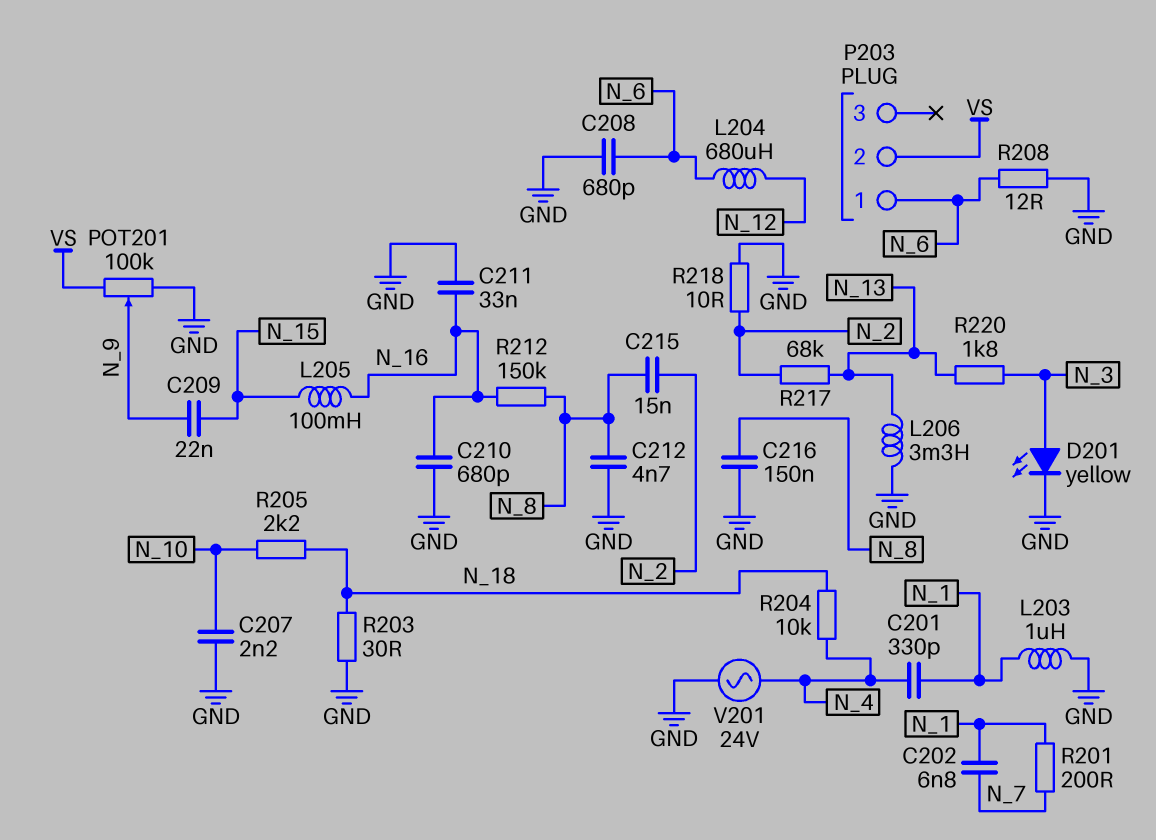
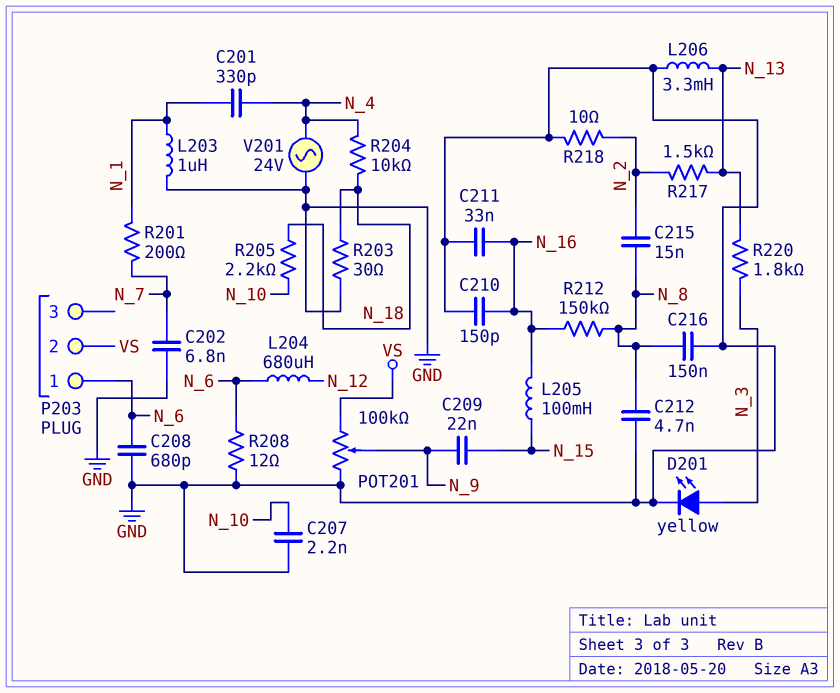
C202: 6.8nF (N_1, N_7) -> 6.8nF (GND, N_7)
C210: 680pF (GND, N_16) -> 150pF (GND, N_16)
R217: 68k (N_2, N_13) -> 1.5k (N_2, N_13)

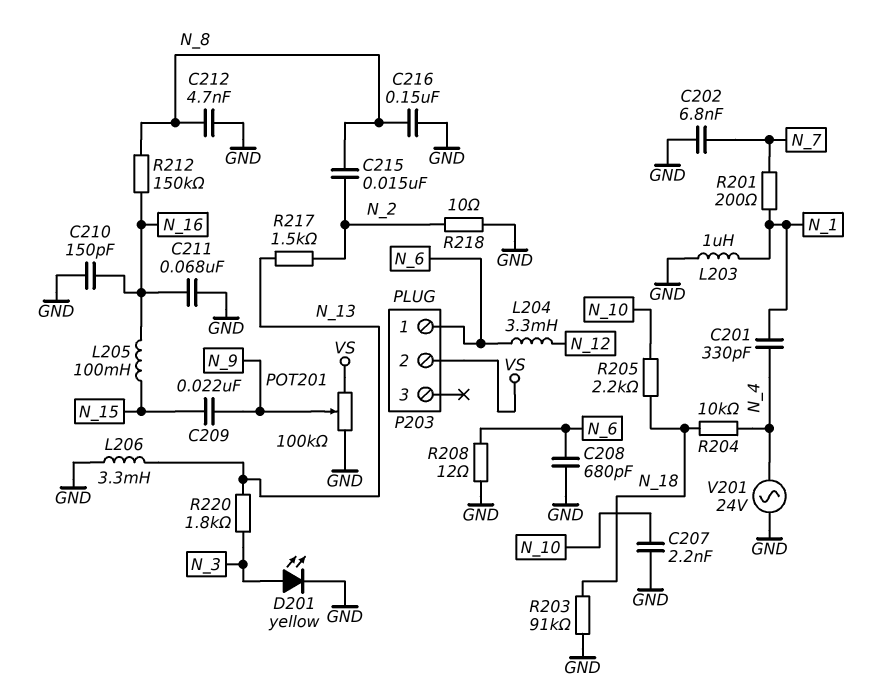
C211: 33nF (GND, N_16) -> 68nF (GND, N_16)
L204: 680uH (N_6, N_12) -> 3.3mH (N_6, N_12)
R203: 30 (GND, N_18) -> 91k (GND, N_18)

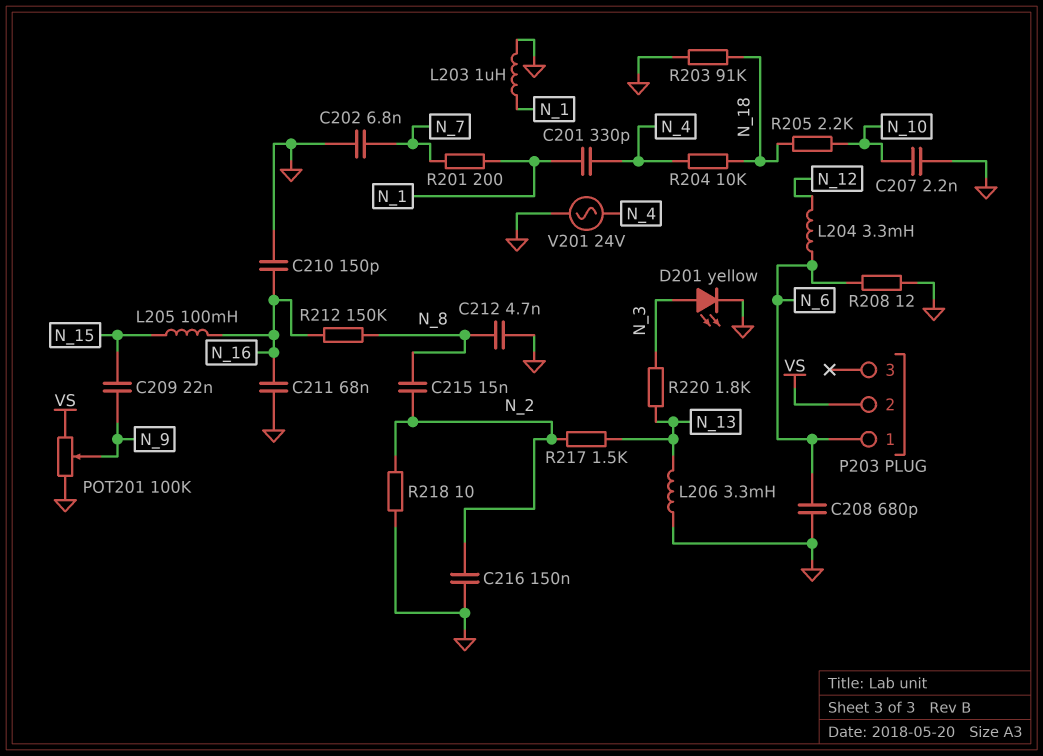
C216: 150nF (GND, N_8) -> 150nF (GND, N_2)

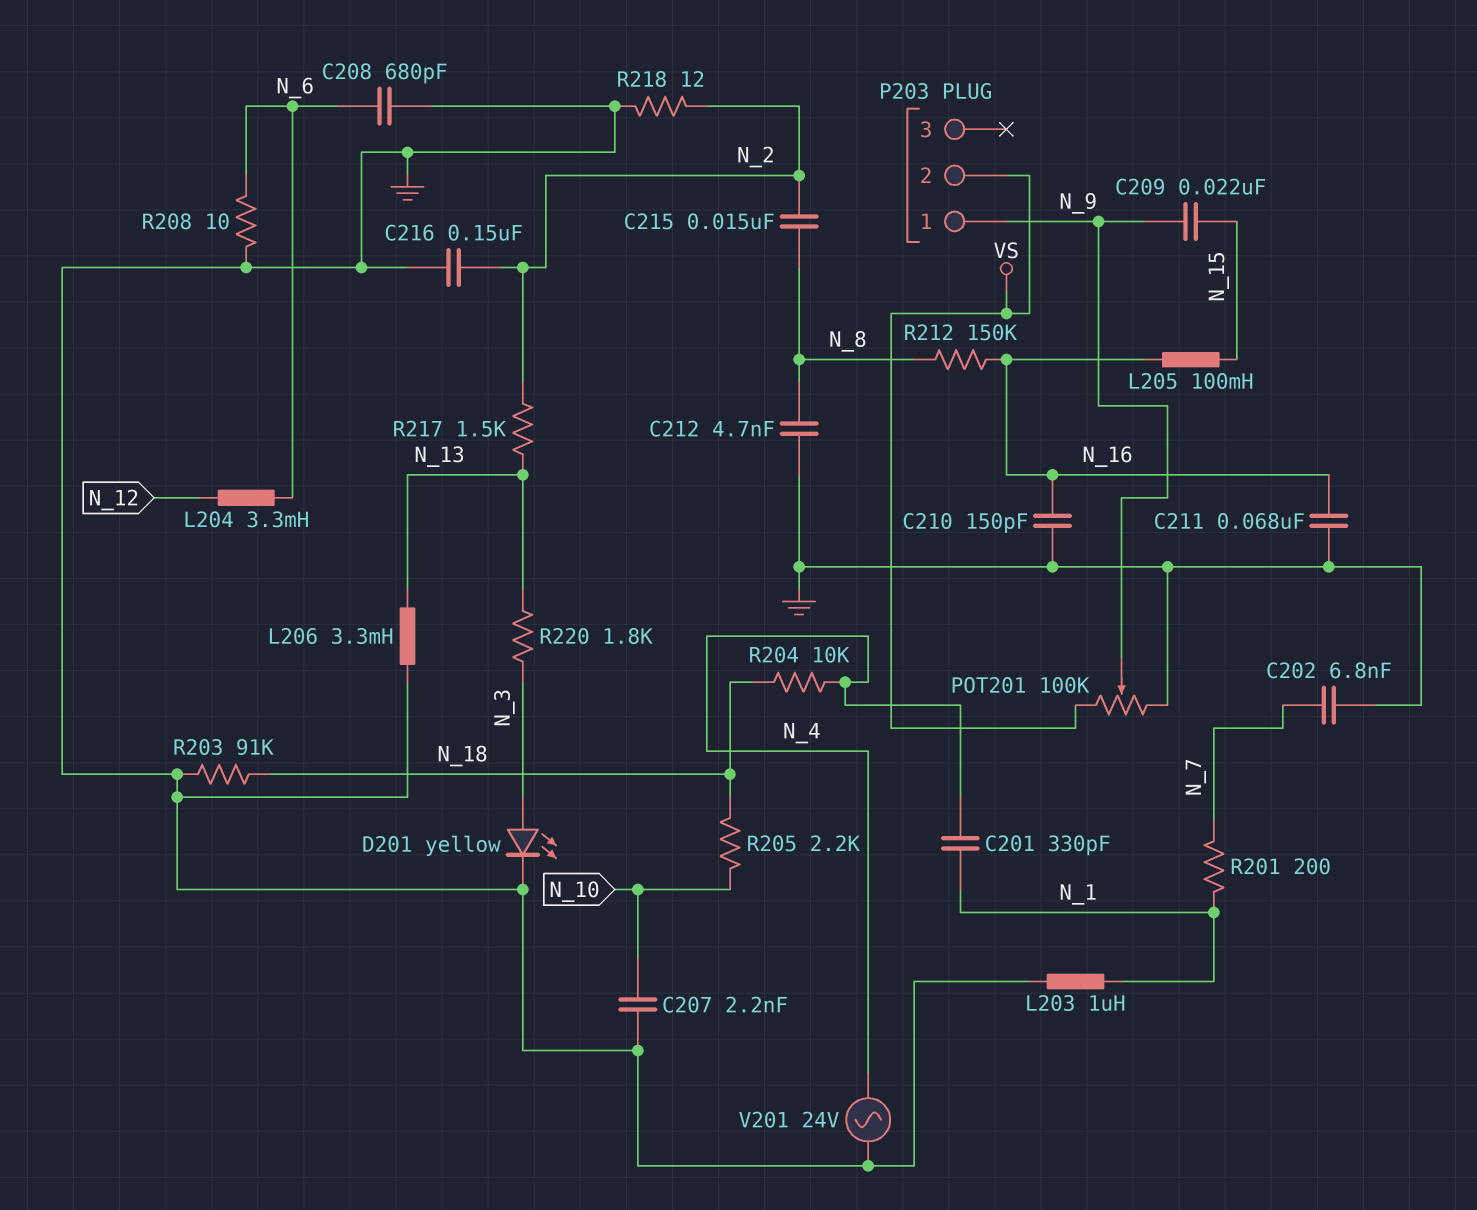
P203 pin 1: N_6 -> N_9
R208: 12 (GND, N_6) -> 10 (GND, N_6)
R218: 10 (GND, N_2) -> 12 (GND, N_2)

